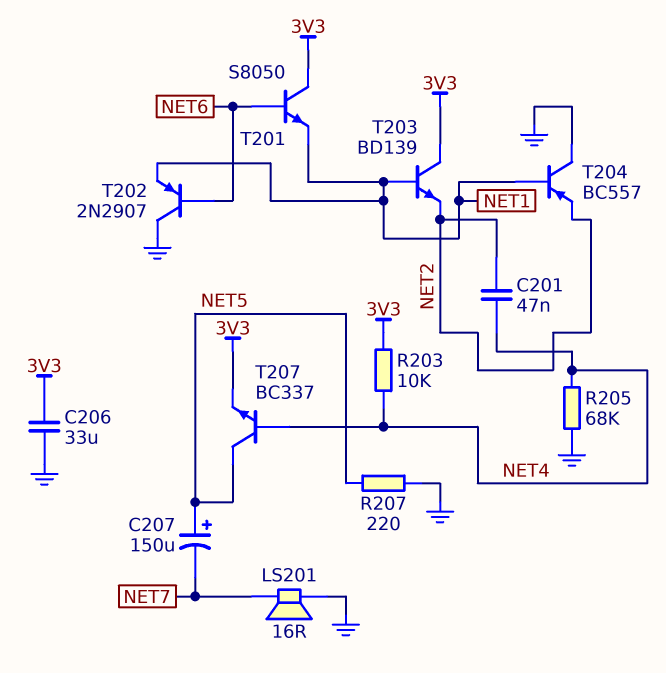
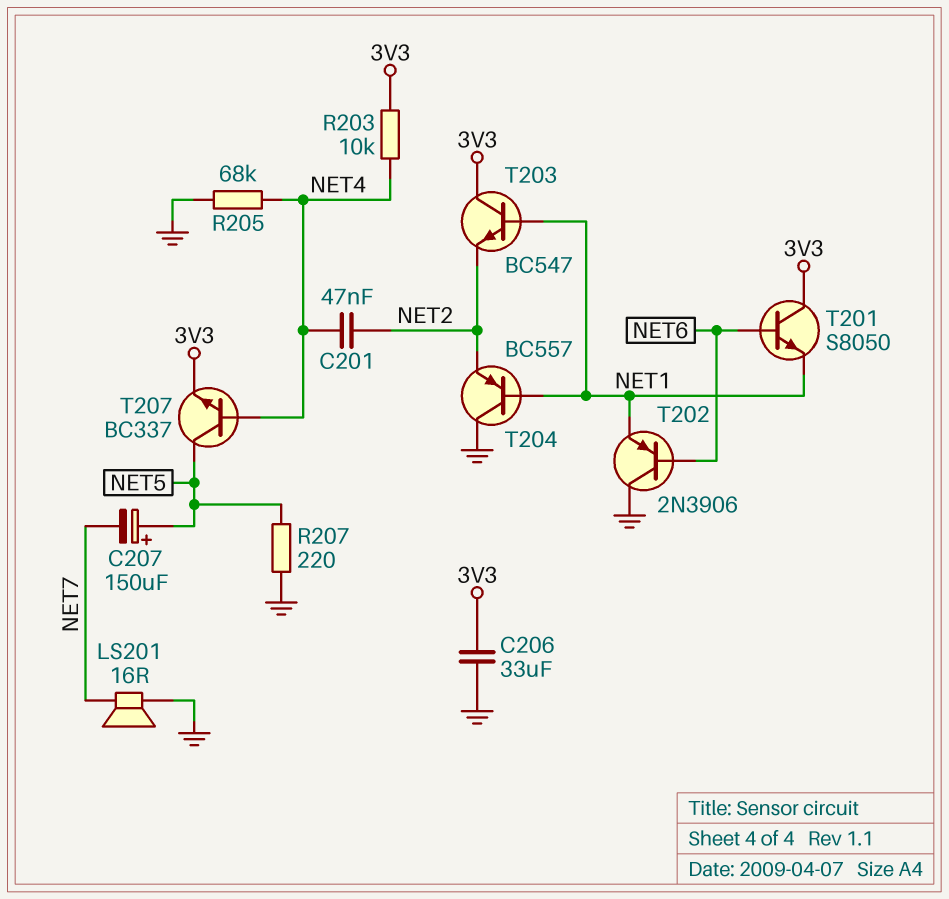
T202: PNP 2N2907 (B NET6, C GND, E NET1) -> PNP 2N3906 (B NET6, C GND, E NET1)
T203: NPN BD139 (B NET1, C 3V3, E NET2) -> NPN BC547 (B NET1, C 3V3, E NET2)

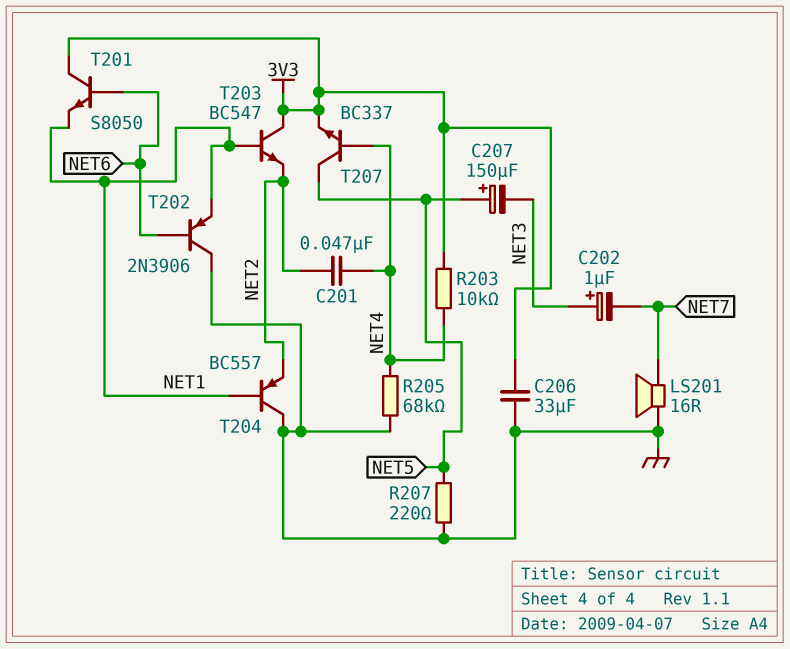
C202: none -> 1uF (plus NET3, minus NET7)
C207: 150uF (plus NET5, minus NET7) -> 150uF (plus NET5, minus NET3)

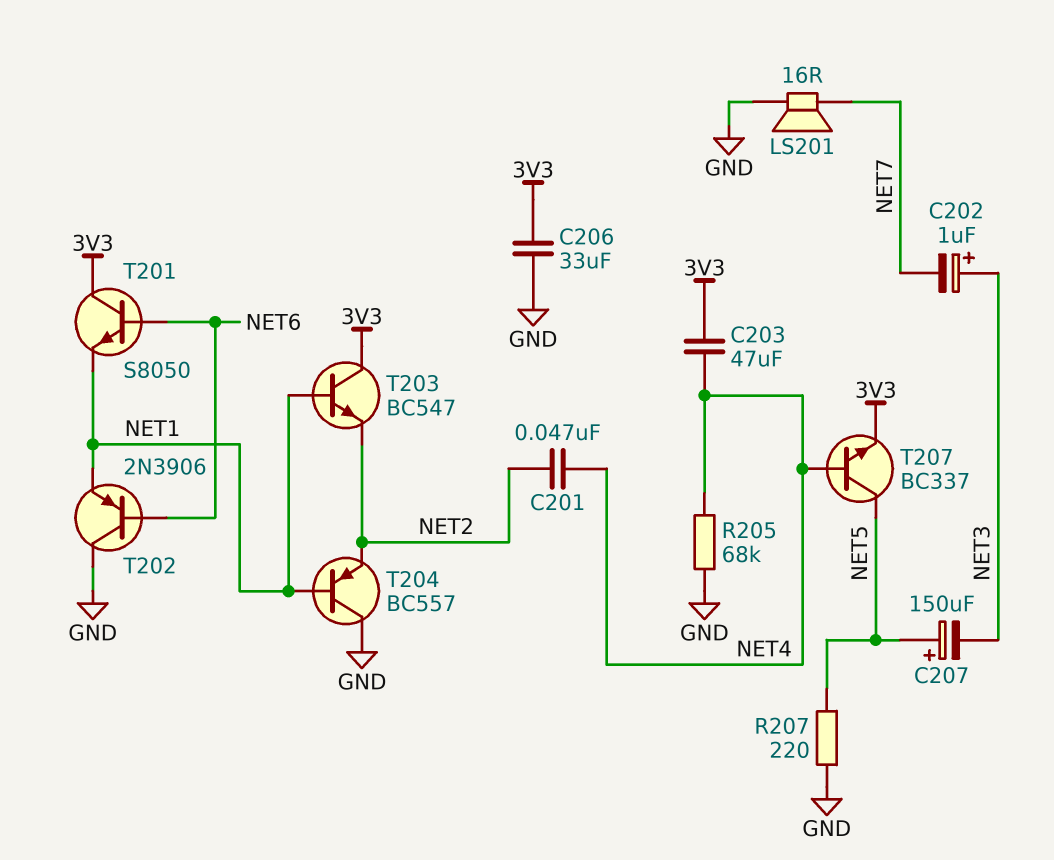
C203: none -> 47uF (3V3, NET4)
R203: 10k (3V3, NET4) -> none

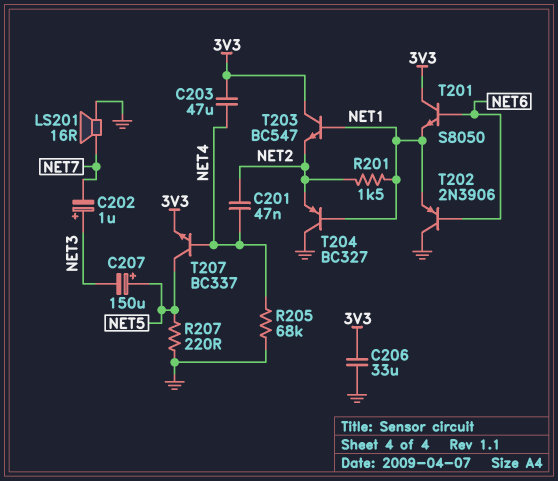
R201: none -> 1.5k (NET1, NET2)
T204: PNP BC557 (B NET1, C GND, E NET2) -> PNP BC327 (B NET1, C GND, E NET2)

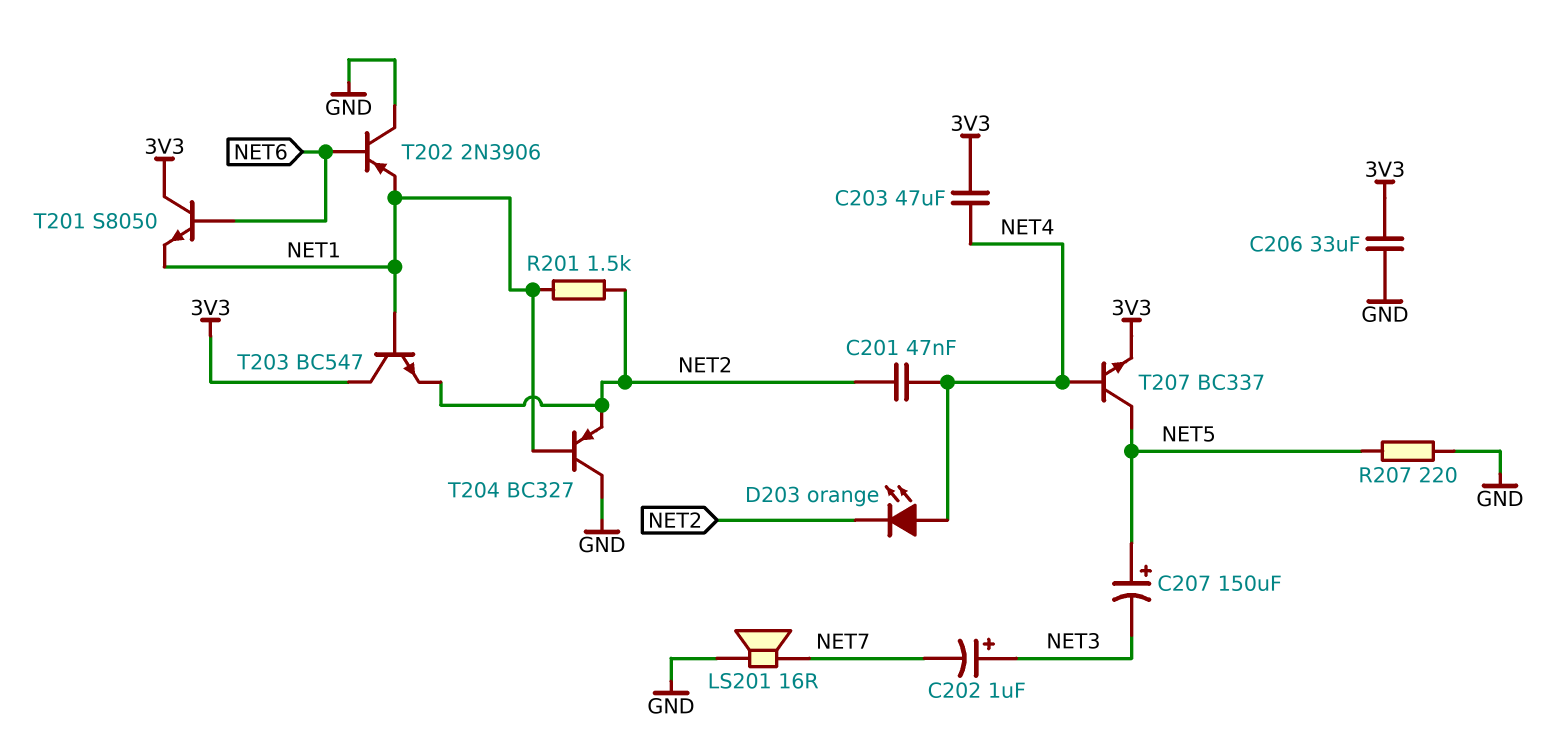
D203: none -> LED orange (A NET4, K NET2)
R205: 68k (GND, NET4) -> none

